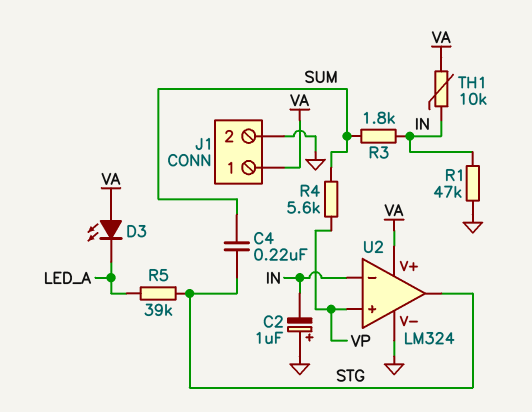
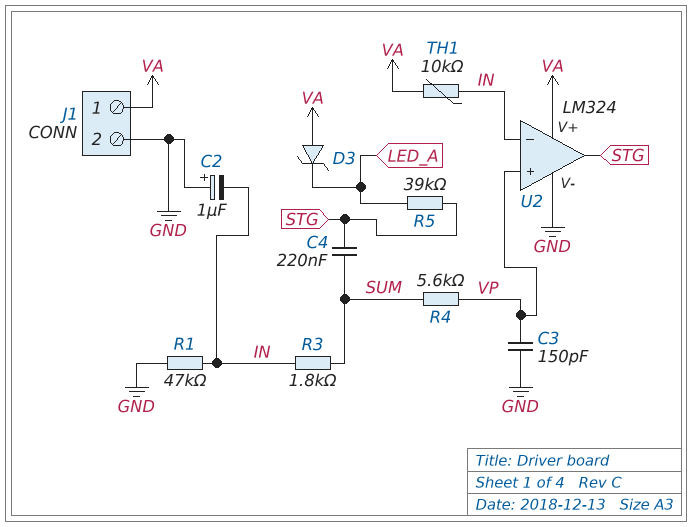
C3: none -> 150pF (GND, VP)
D3: LED (A VA, K LED_A) -> zener (A VA, K LED_A)

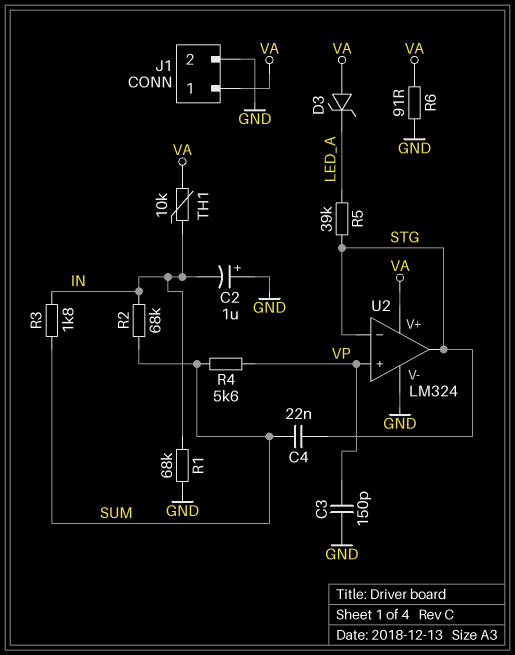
C4: 220nF (STG, SUM) -> 22nF (STG, SUM)
R1: 47k (GND, IN) -> 68k (GND, IN)
R2: none -> 68k (IN, SUM)
R6: none -> 91 (GND, VA)
U2 pin in-: IN -> STG

